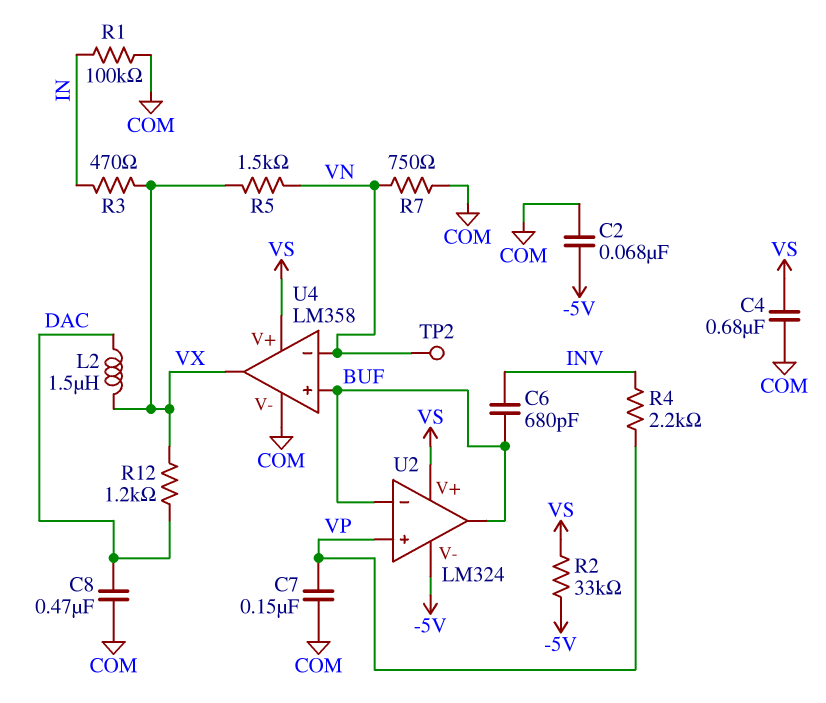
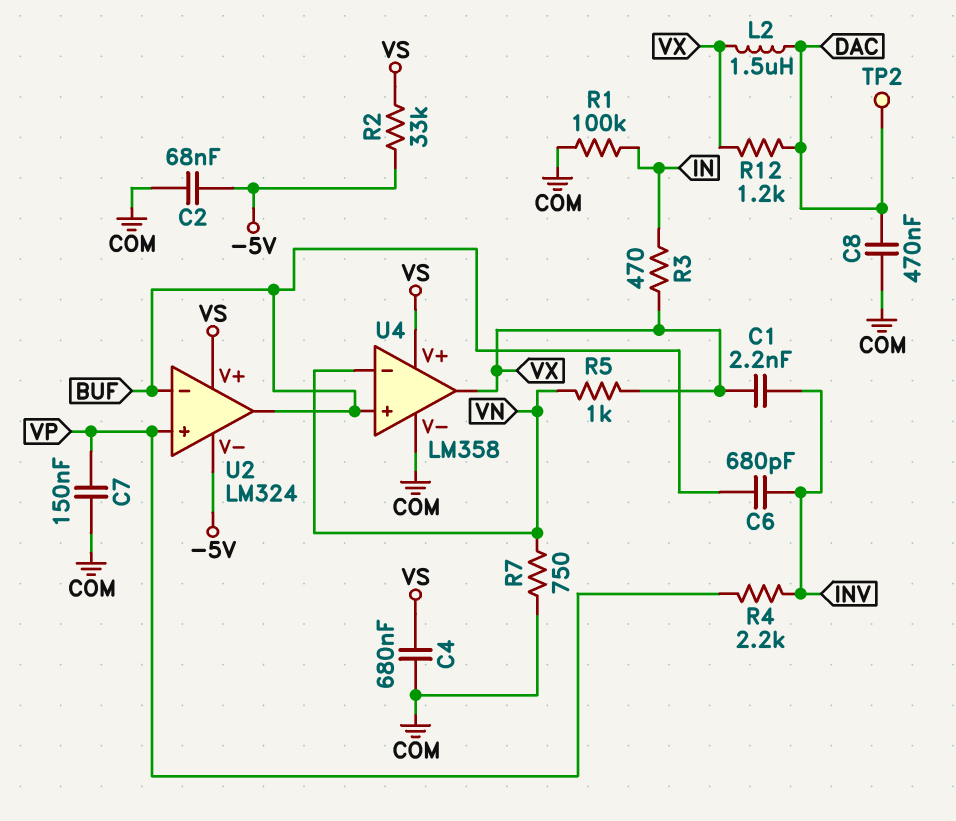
C1: none -> 2.2nF (INV, VX)
R5: 1.5k (VN, VX) -> 1k (VN, VX)
TP2: test point (VN) -> test point (DAC)

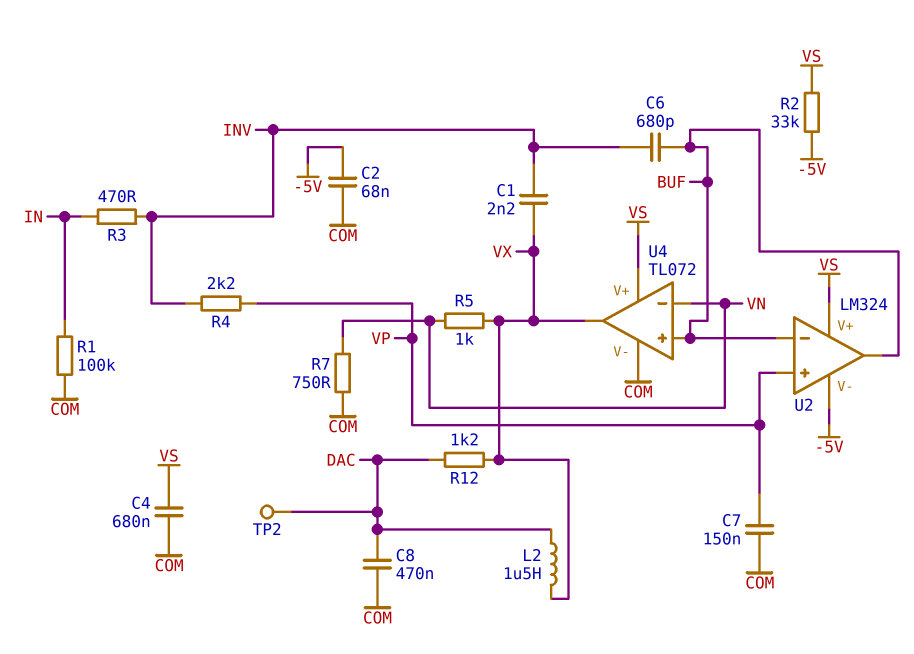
R3: 470 (IN, VX) -> 470 (IN, INV)
U4: LM358 -> TL072

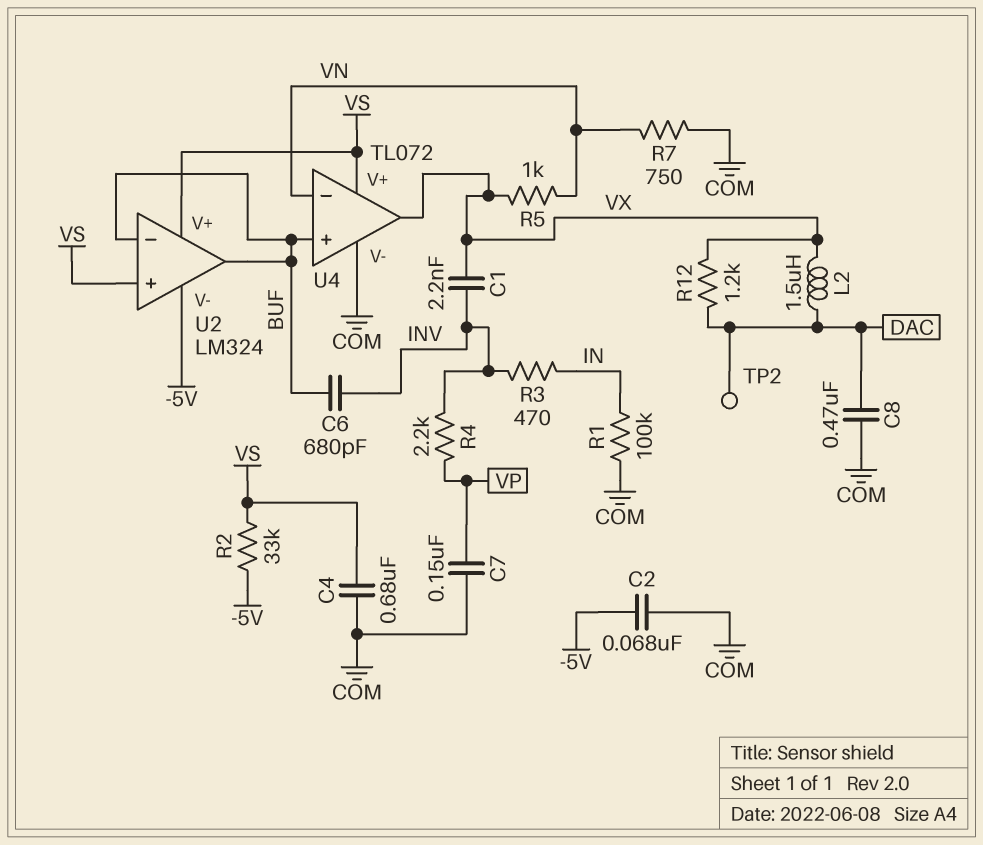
U2 pin in+: VP -> VS

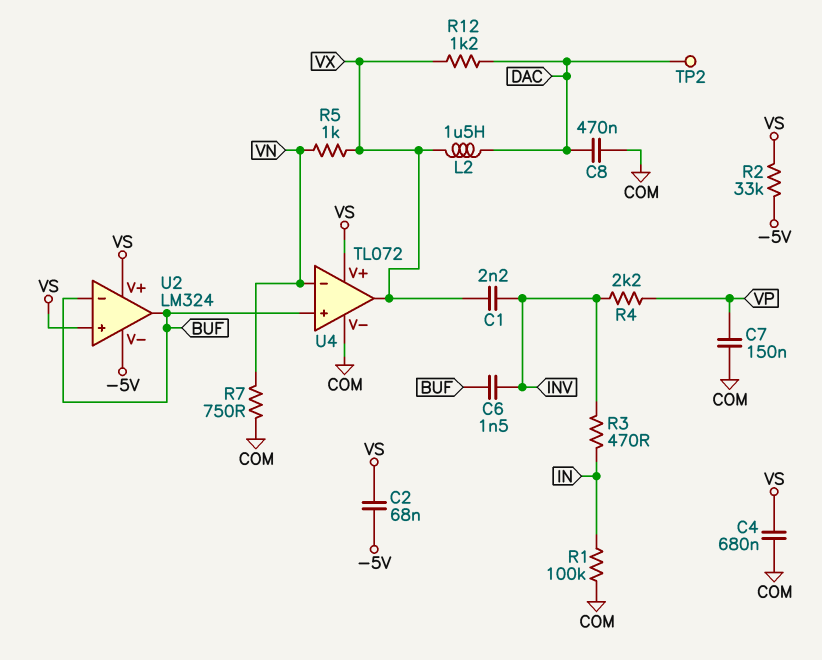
C2: 68nF (-5V, COM) -> 68nF (-5V, VS)
C6: 680pF (BUF, INV) -> 1.5nF (BUF, INV)

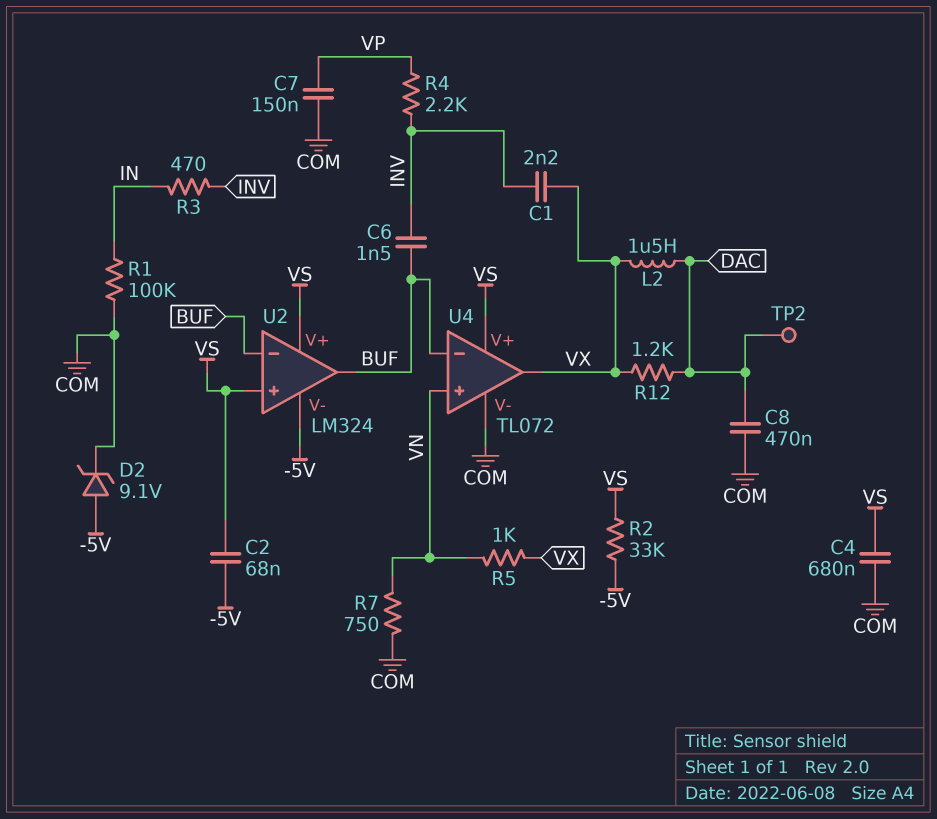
D2: none -> zener 9.1V (A -5V, K COM)
U4 pin in+: BUF -> VN
U4 pin in-: VN -> BUF

